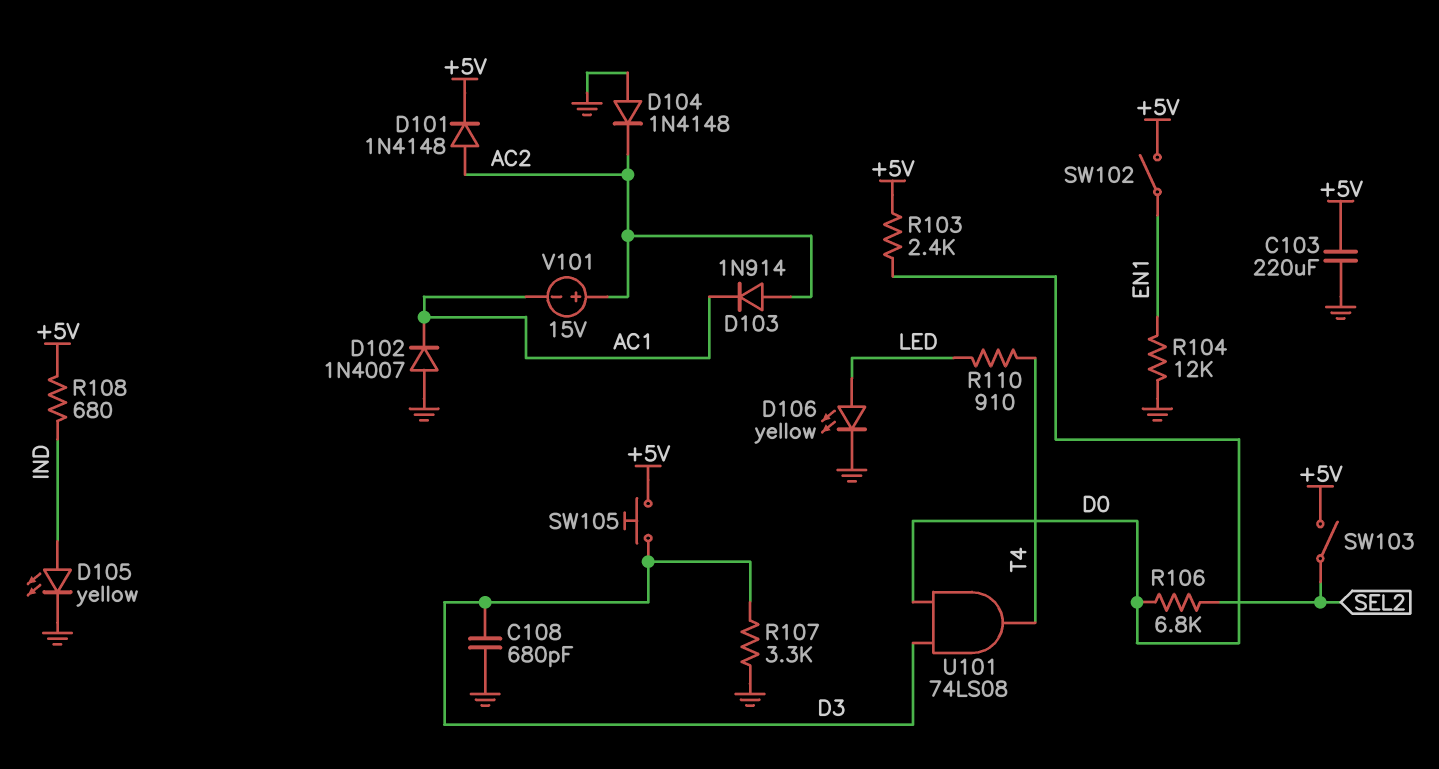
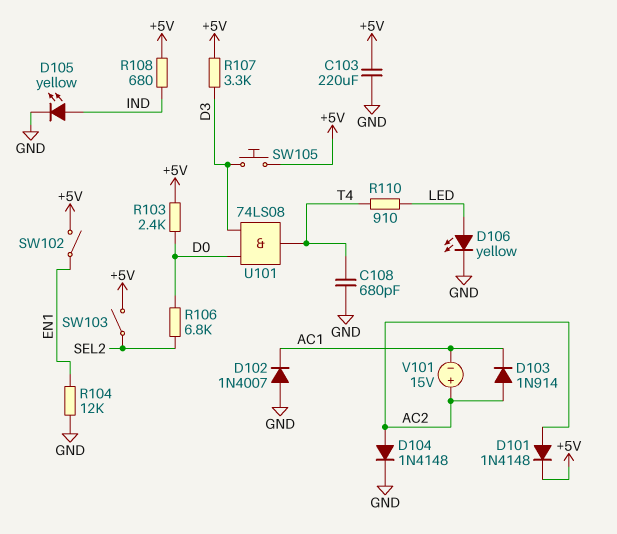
C108: 680pF (D3, GND) -> 680pF (GND, T4)
D104: diode 1N4148 (A GND, K AC2) -> diode 1N4148 (A AC2, K GND)
R107: 3.3k (D3, GND) -> 3.3k (+5V, D3)

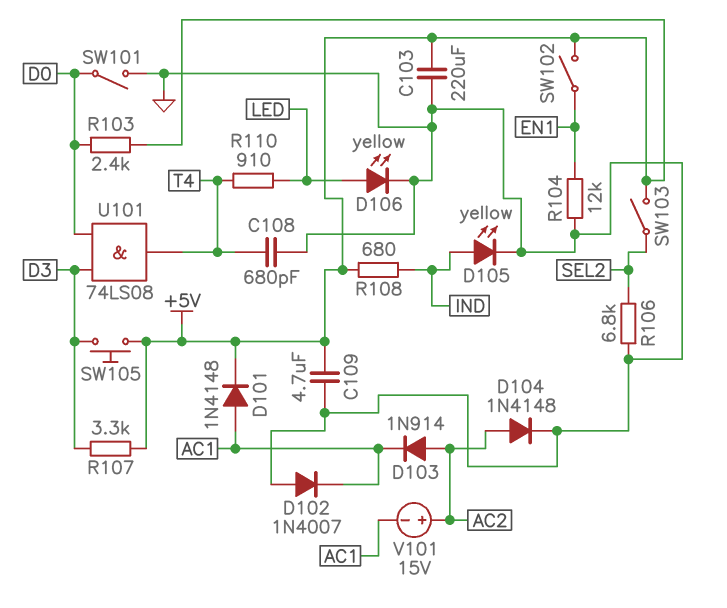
C109: none -> 4.7uF (+5V, GND)
D101: diode 1N4148 (A AC2, K +5V) -> diode 1N4148 (A AC1, K +5V)
R106: 6.8k (D0, SEL2) -> 6.8k (GND, SEL2)
SW101: none -> switch (D0, GND)

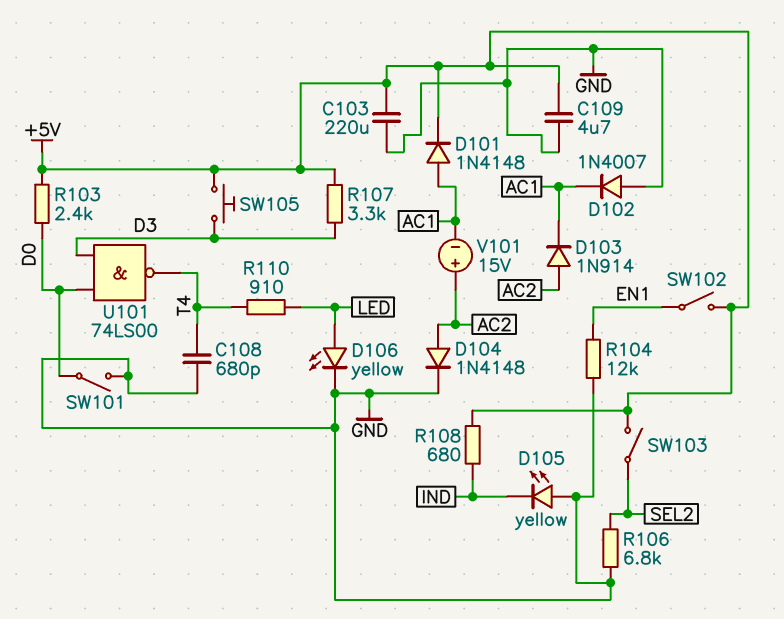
D105: LED yellow (A IND, K GND) -> LED yellow (A GND, K IND)
U101: AND 74LS08 (in D0, in D3, out T4) -> NAND 74LS00 (in D0, in D3, out T4)

